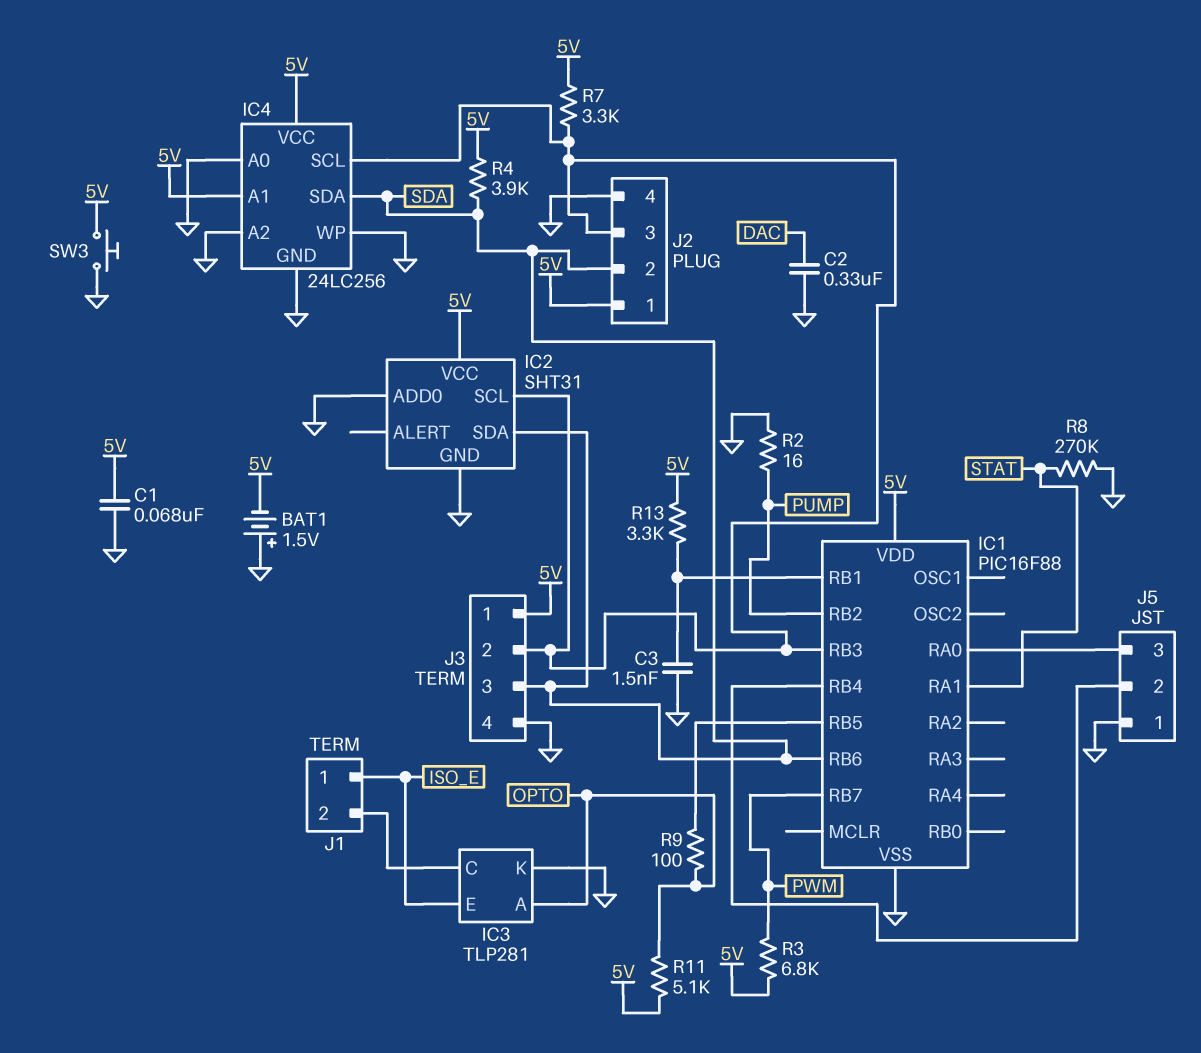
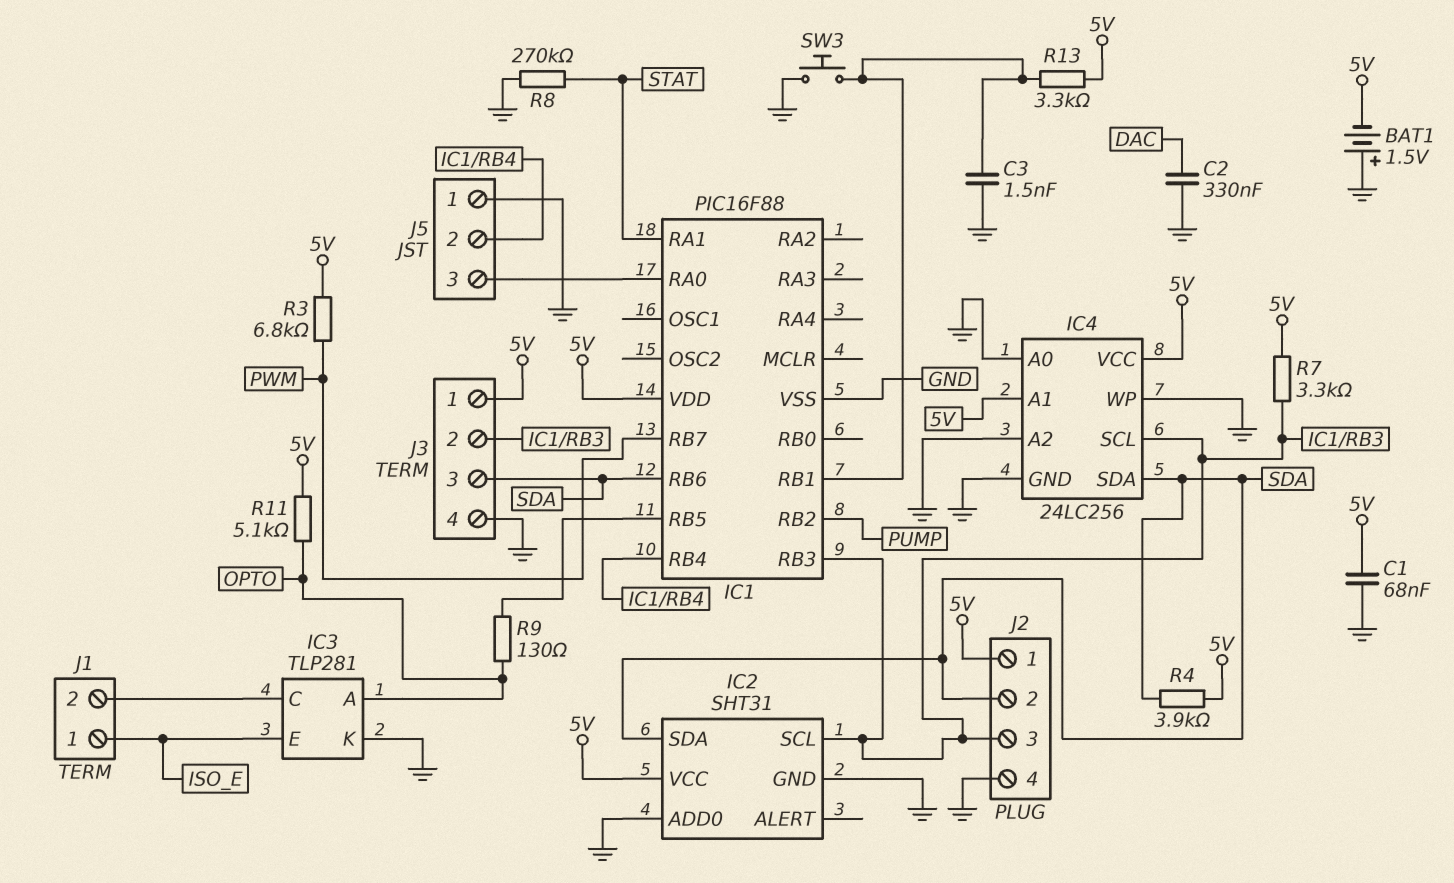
R2: 16 (GND, PUMP) -> none
R9: 100 (IC1/RB5, OPTO) -> 130 (IC1/RB5, OPTO)
SW3: button (5V, GND) -> button (GND, IC1/RB1)

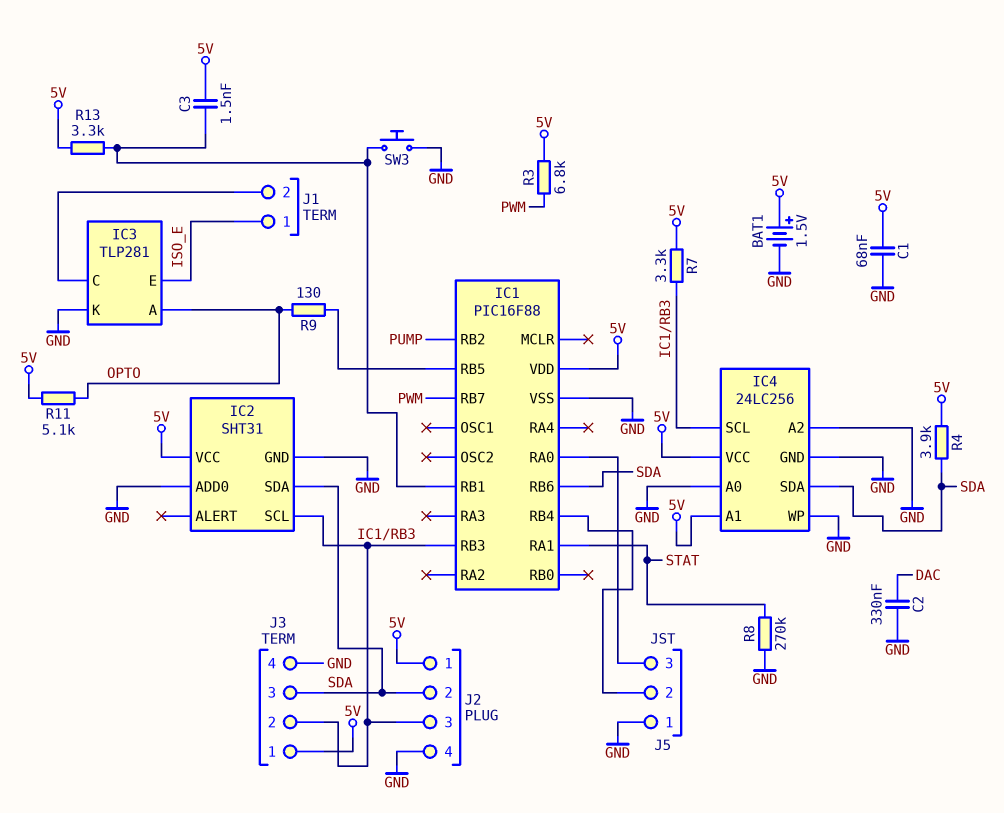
BAT1: 1.5V (plus GND, minus 5V) -> 1.5V (plus 5V, minus GND)
C3: 1.5nF (GND, IC1/RB1) -> 1.5nF (5V, IC1/RB1)

